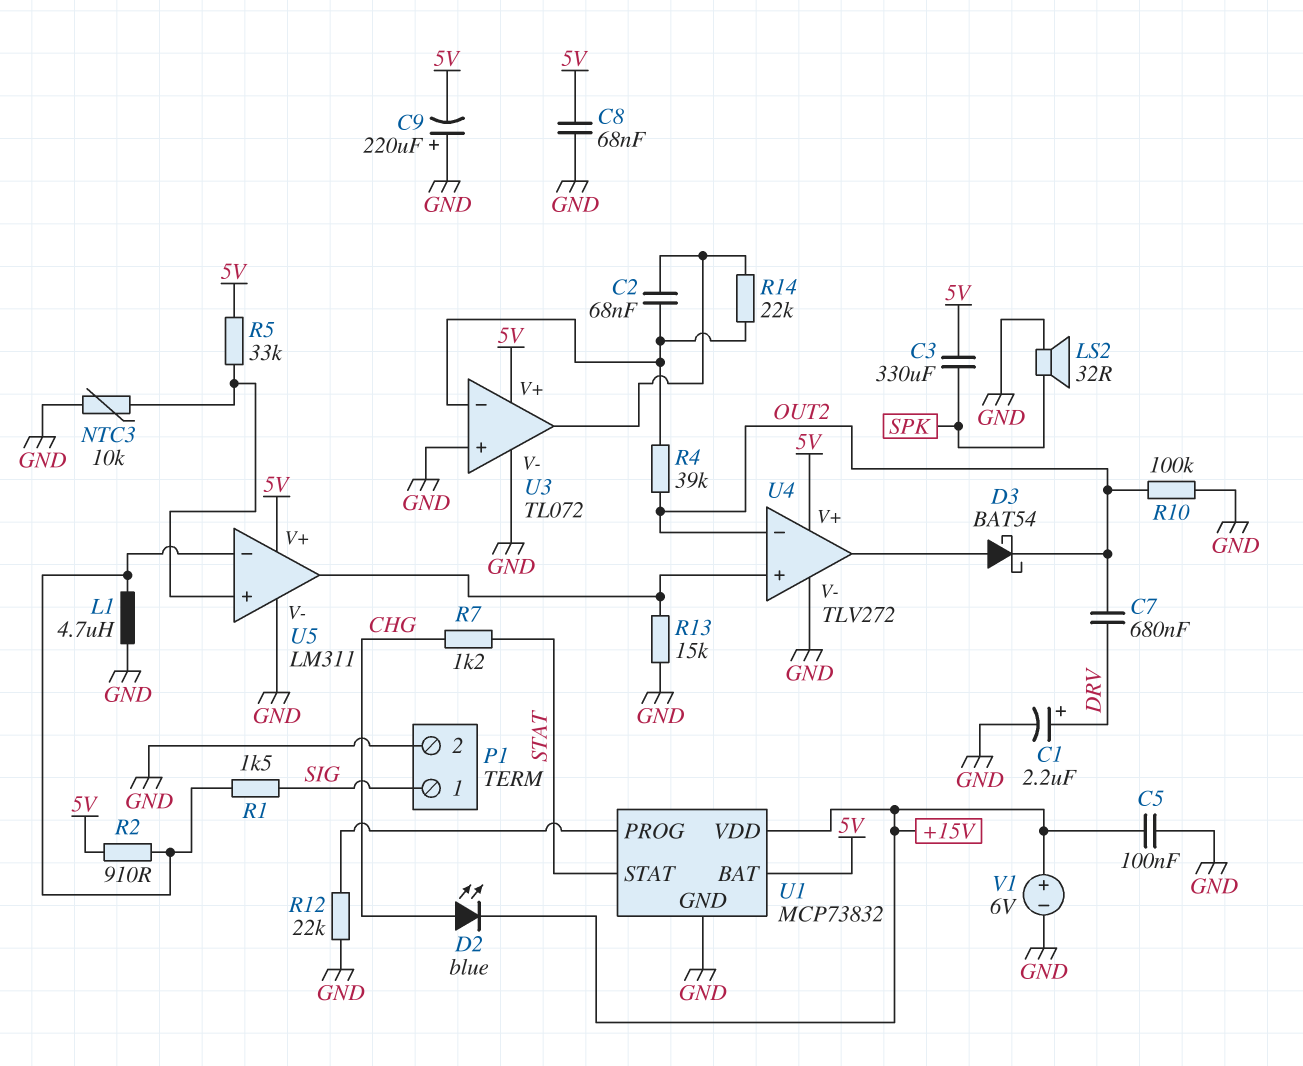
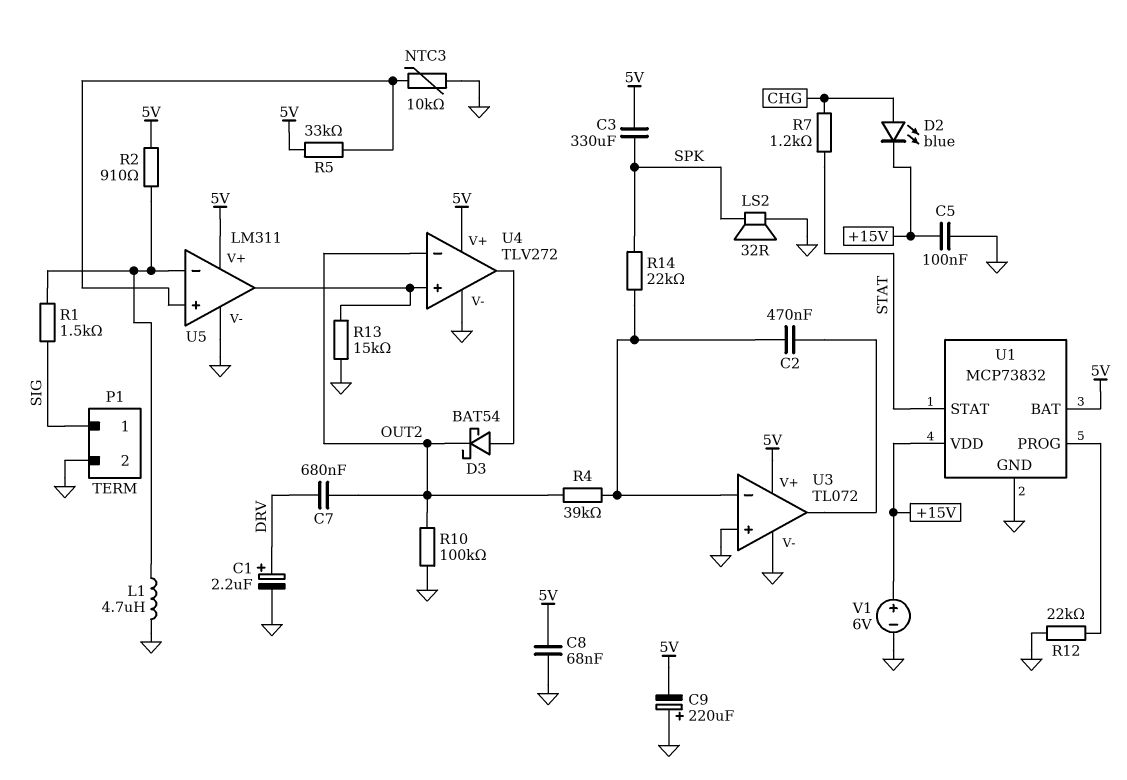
C2: 68nF (U3/in-, U3/out) -> 470nF (U3/in-, U3/out)
R14: 22k (U3/in-, U3/out) -> 22k (SPK, U3/in-)

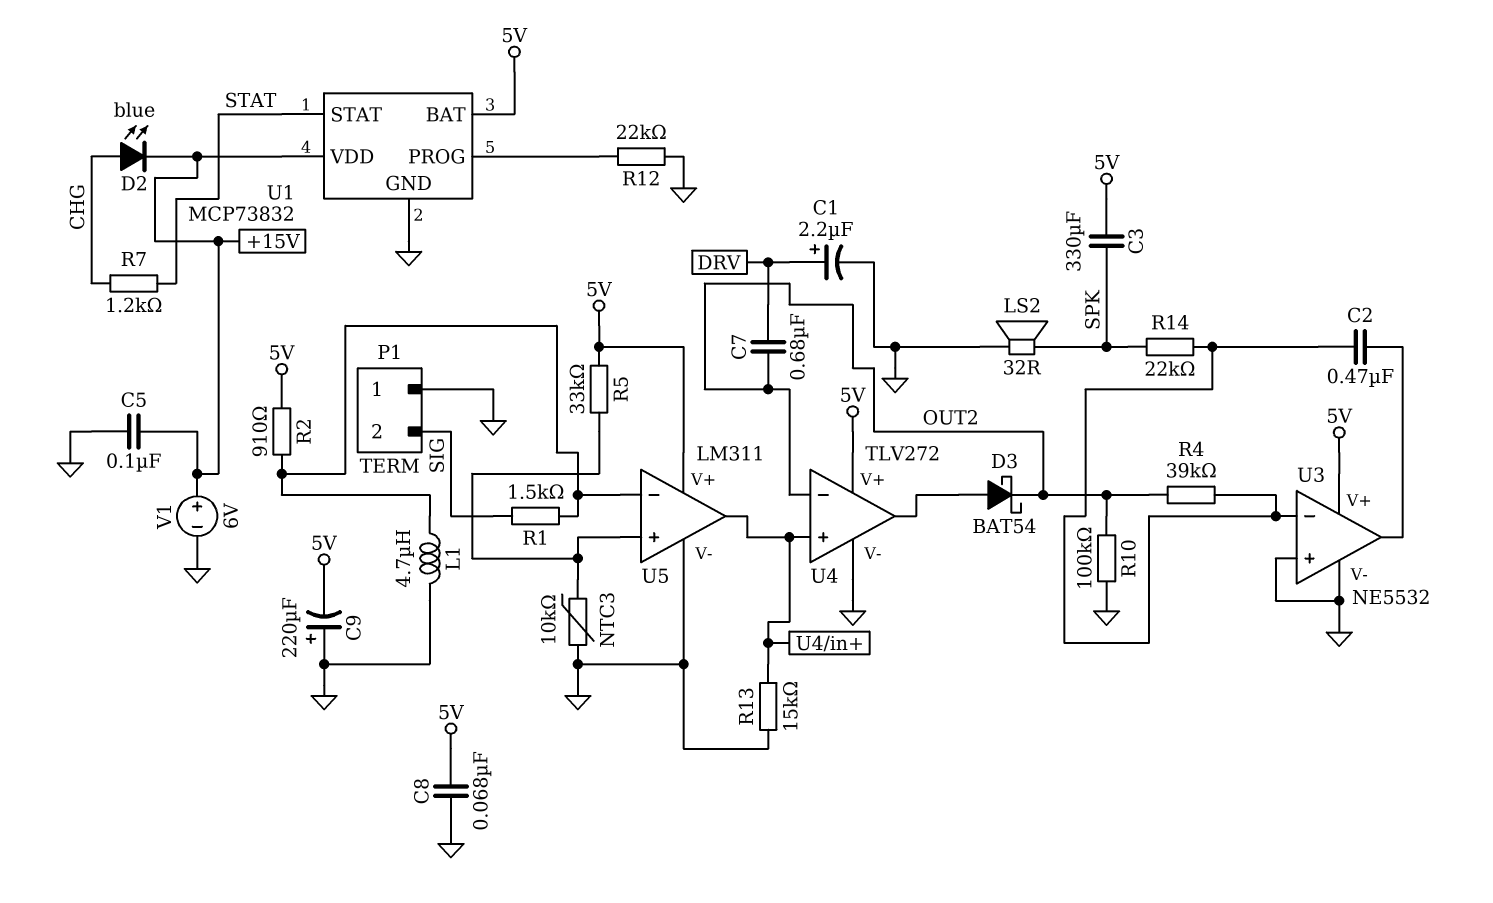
P1 pin 1: SIG -> GND
P1 pin 2: GND -> SIG
U3: TL072 -> NE5532

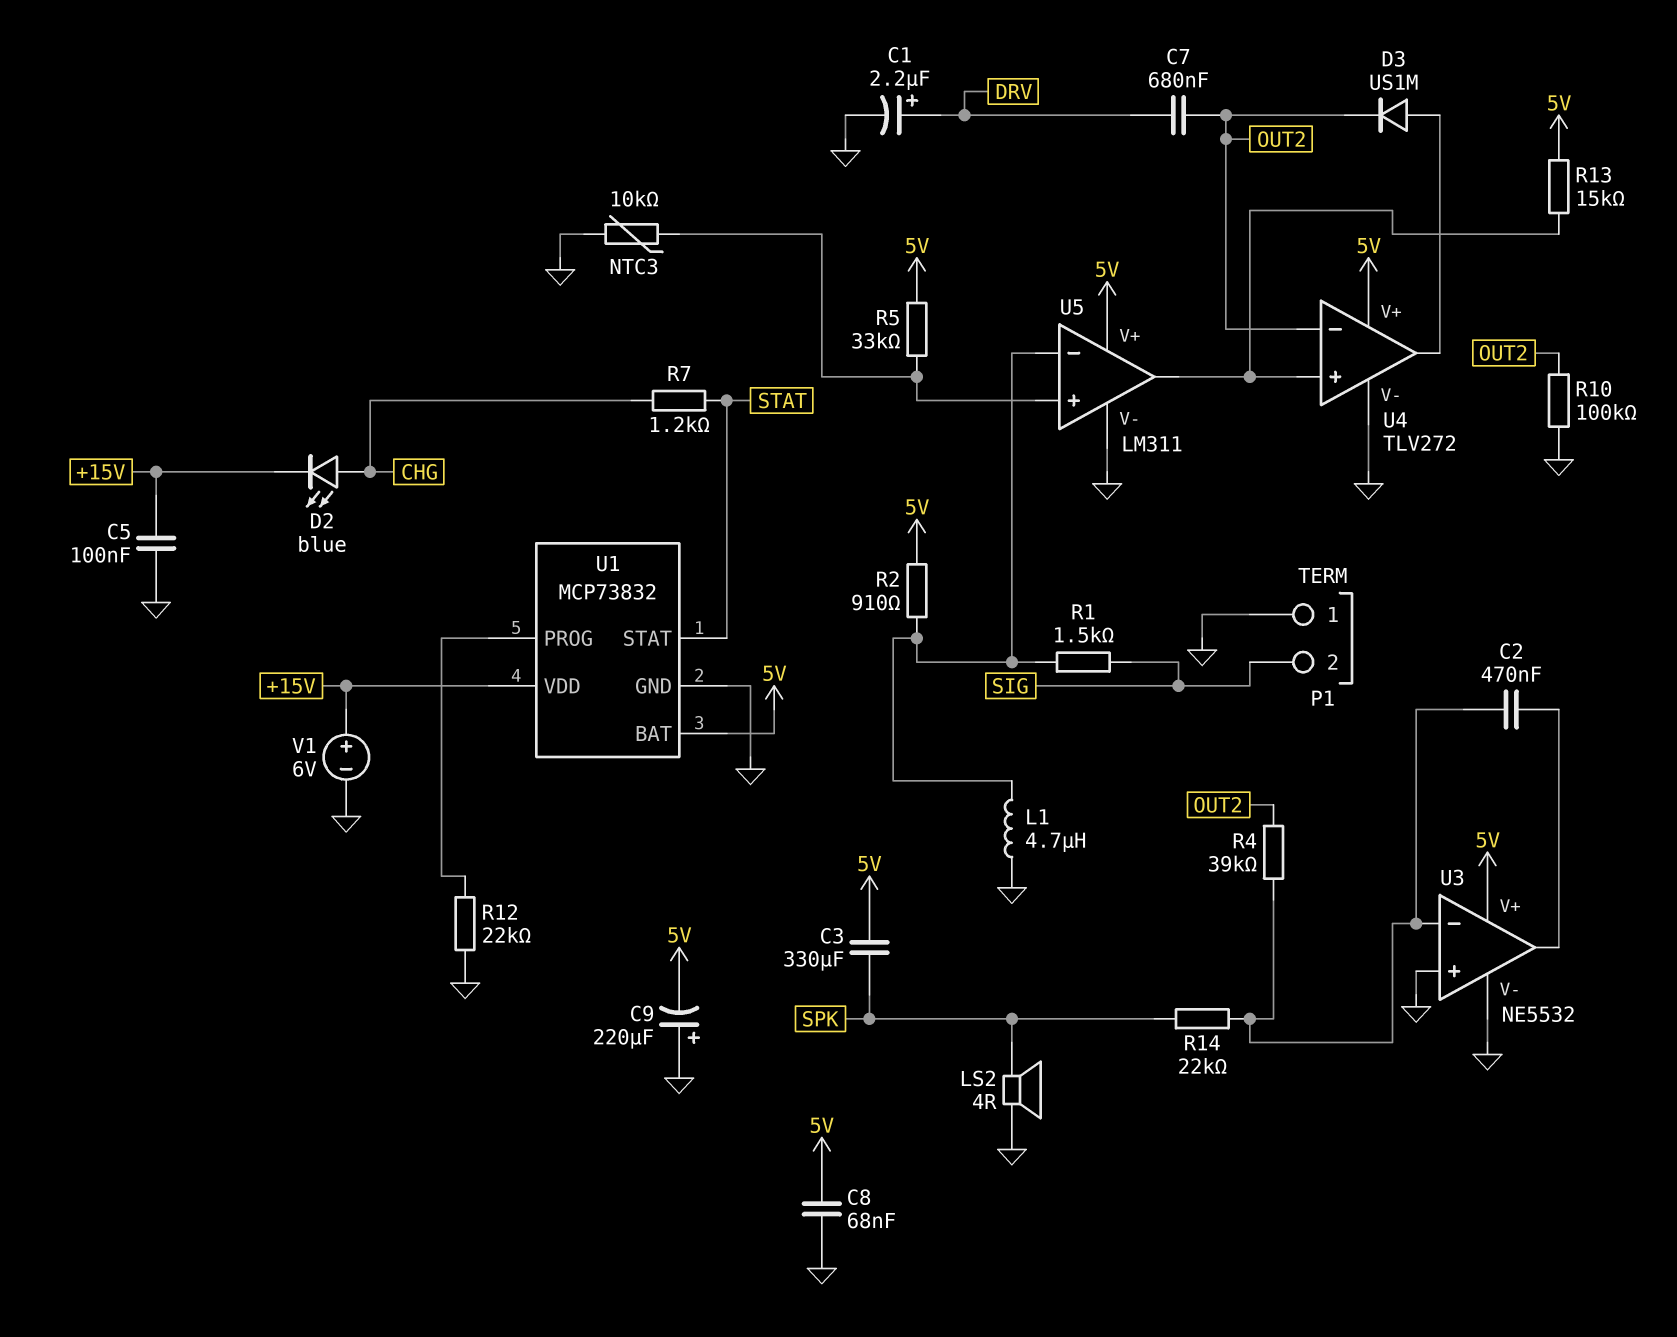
D3: schottky BAT54 (A U4/out, K OUT2) -> diode US1M (A U4/out, K OUT2)
LS2: speaker 32R (GND, SPK) -> speaker 4R (GND, SPK)
R13: 15k (GND, U4/in+) -> 15k (5V, U4/in+)

